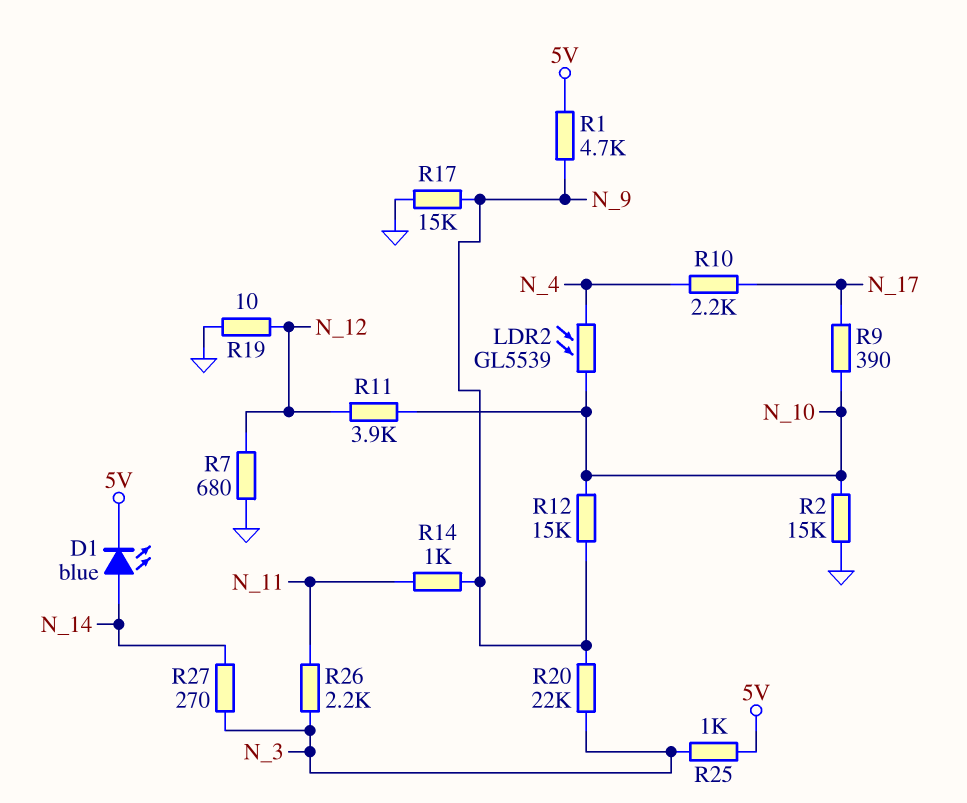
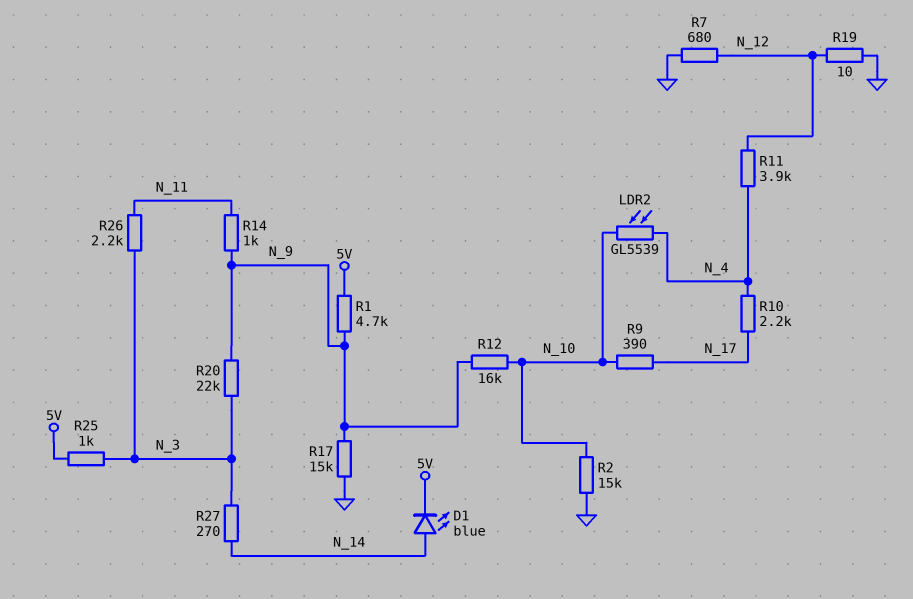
R11: 3.9k (N_10, N_12) -> 3.9k (N_4, N_12)
R12: 15k (N_9, N_10) -> 16k (N_9, N_10)

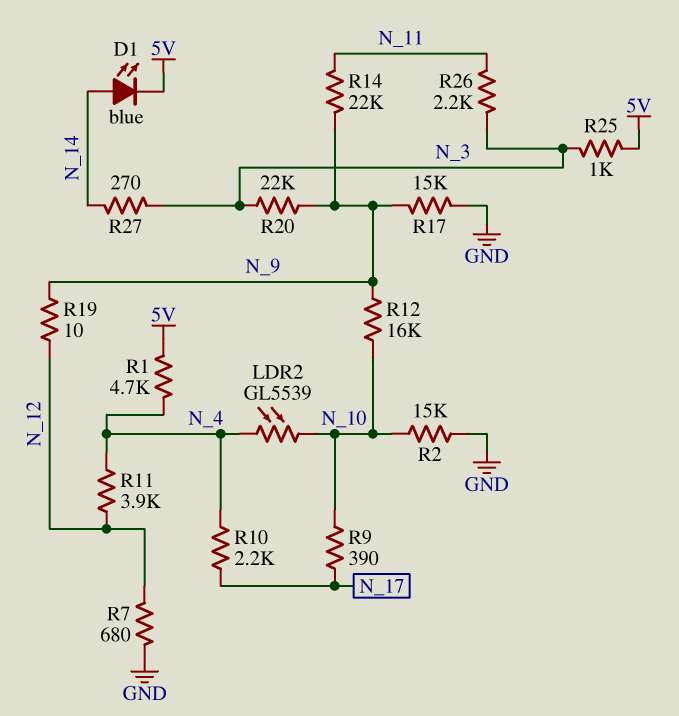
R1: 4.7k (5V, N_9) -> 4.7k (5V, N_4)
R14: 1k (N_9, N_11) -> 22k (N_9, N_11)
R19: 10 (GND, N_12) -> 10 (N_9, N_12)

